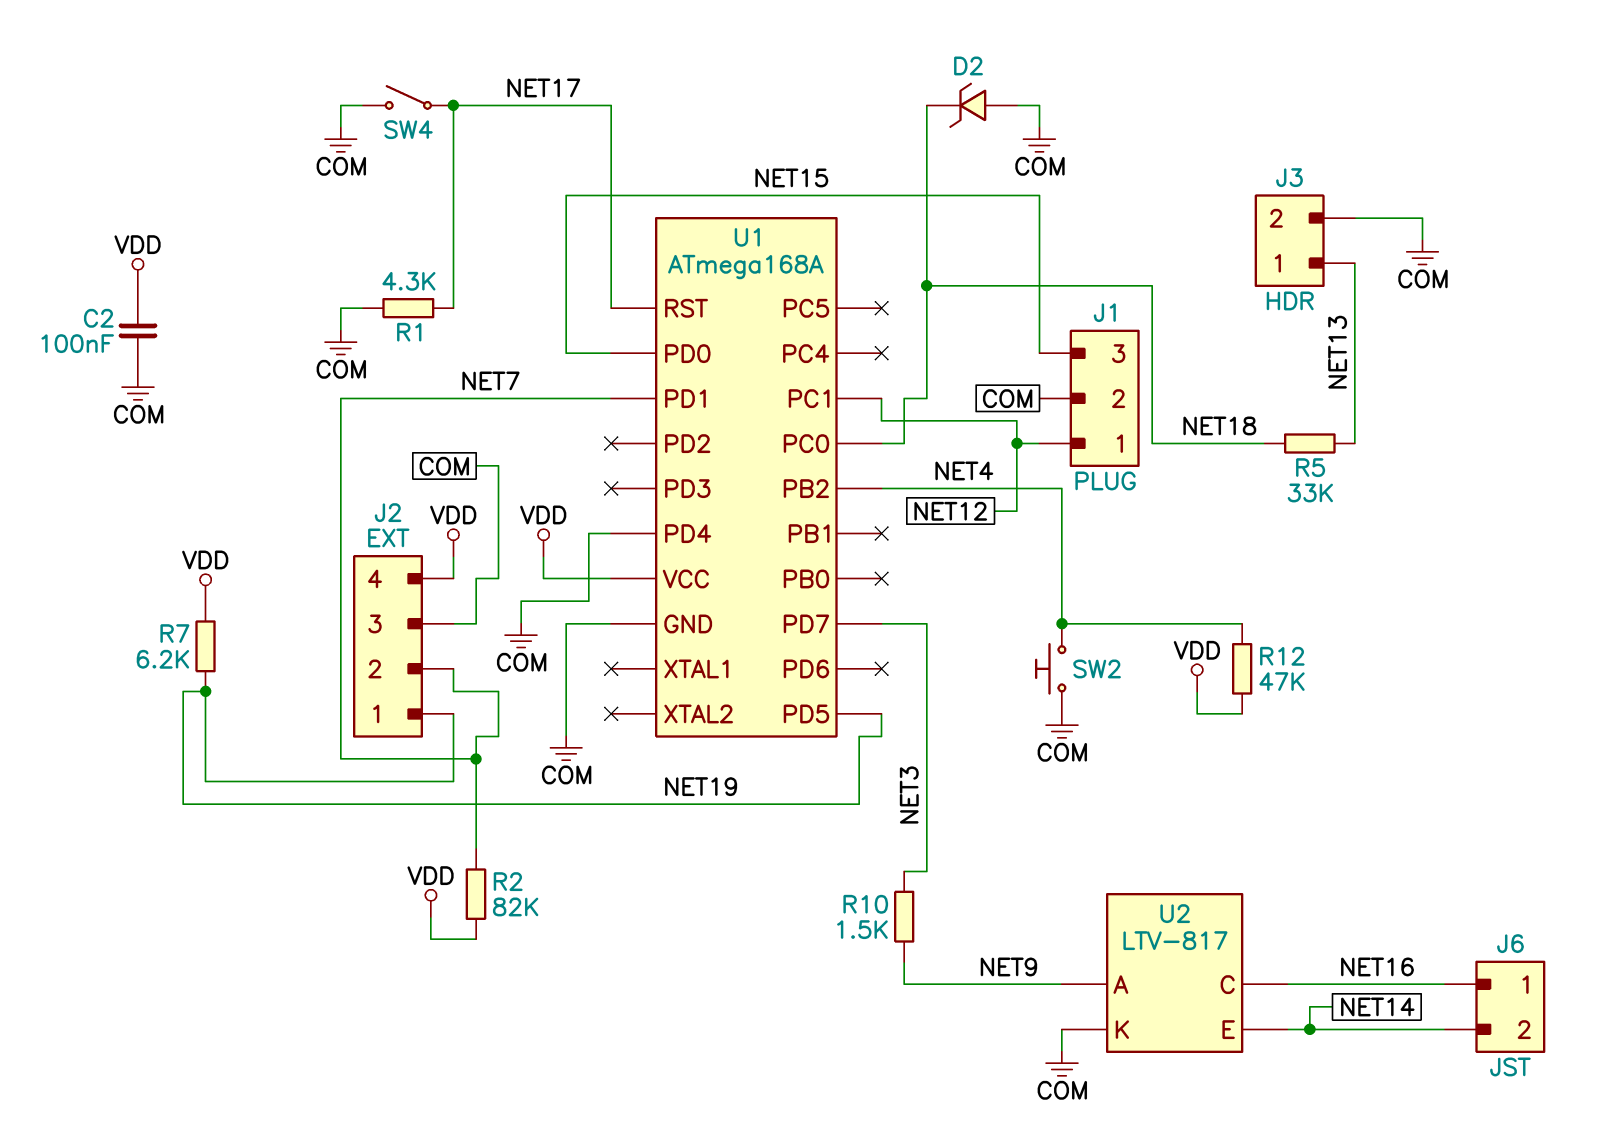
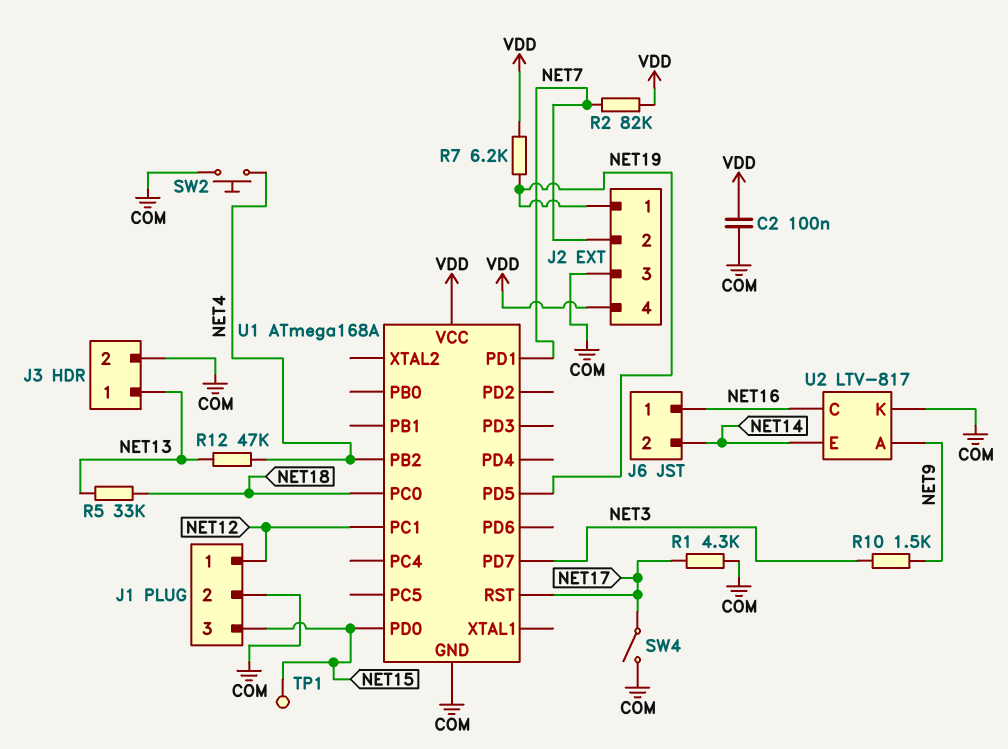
D2: zener (A COM, K NET18) -> none
R12: 47k (NET4, VDD) -> 47k (NET4, NET13)
TP1: none -> test point (NET15)
U1 pin PD4: COM -> none

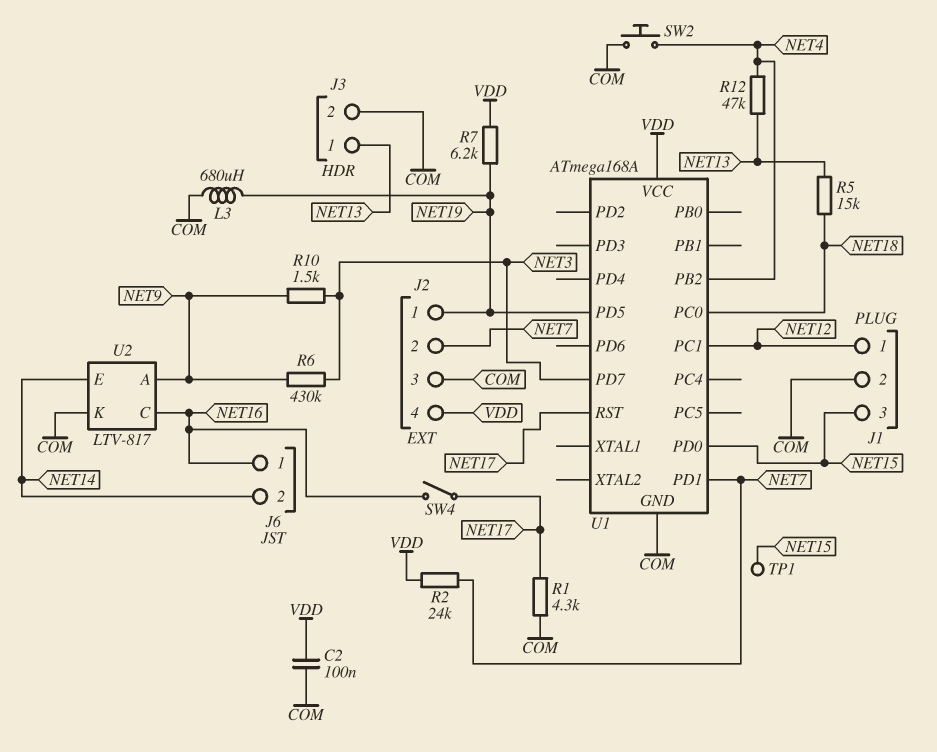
L3: none -> 680uH (COM, NET19)
R2: 82k (NET7, VDD) -> 24k (NET7, VDD)
R5: 33k (NET13, NET18) -> 15k (NET13, NET18)
R6: none -> 430k (NET3, NET9)
SW4: switch (COM, NET17) -> switch (NET16, NET17)

